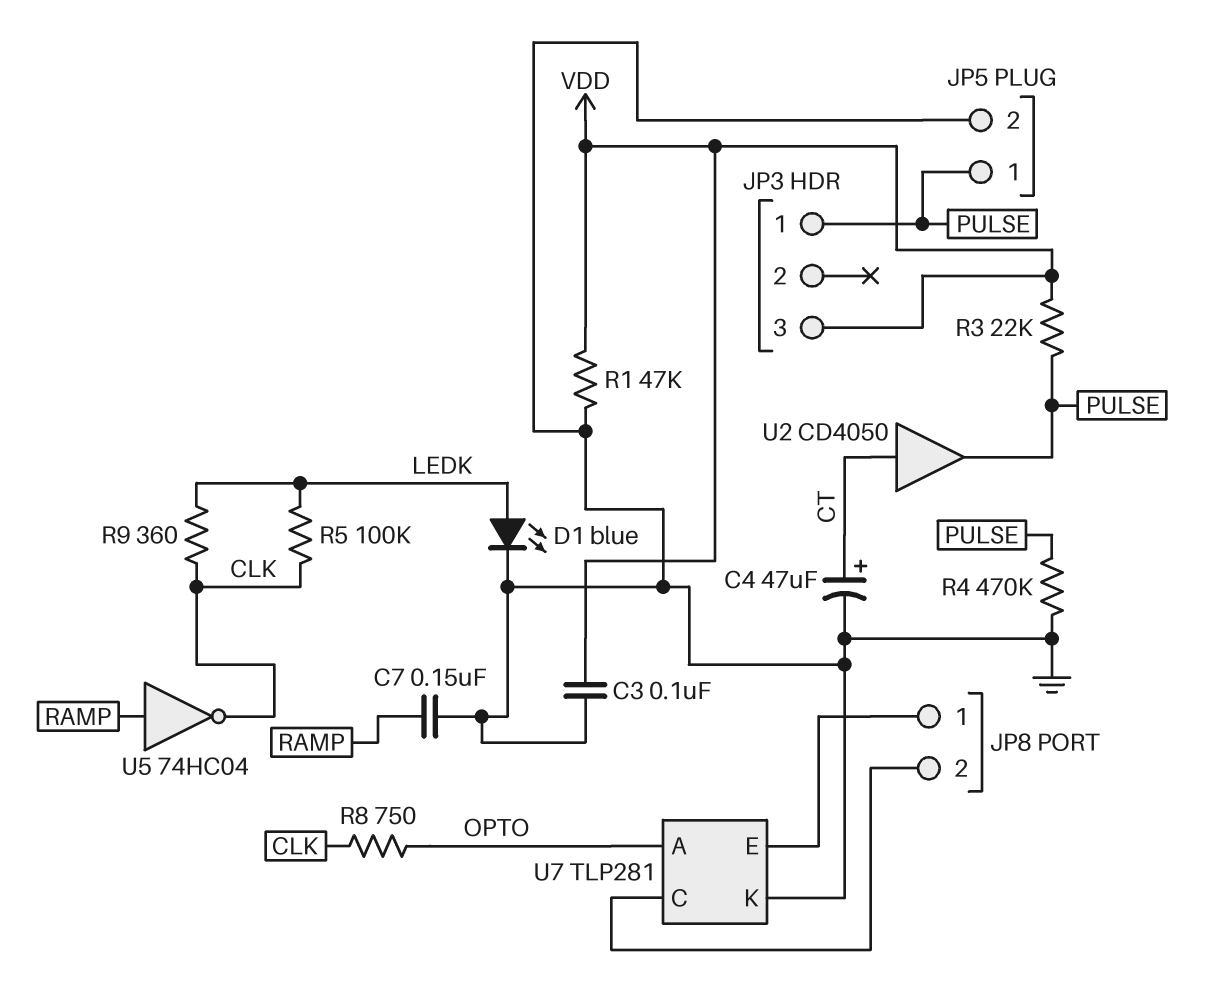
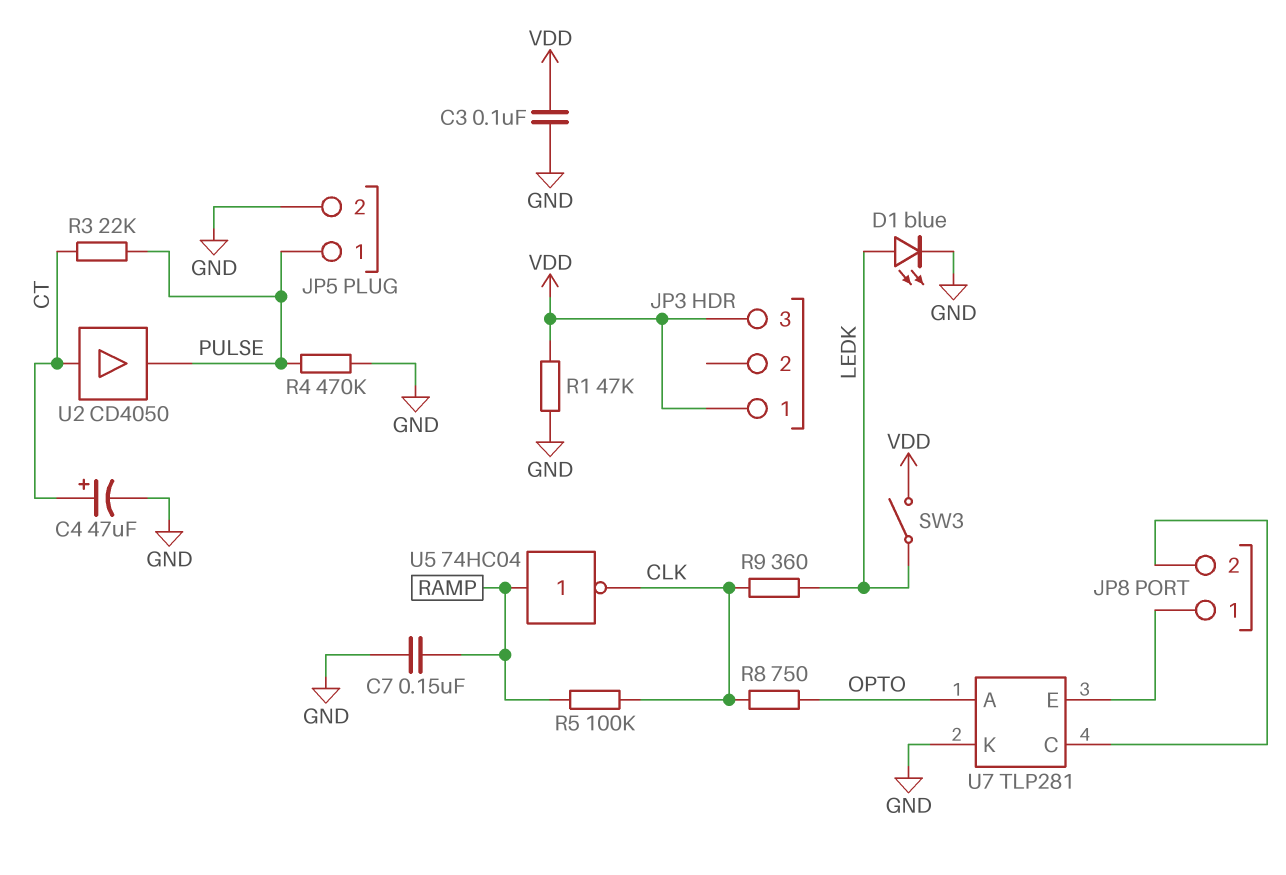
JP3 pin 1: PULSE -> VDD
R3: 22k (PULSE, VDD) -> 22k (CT, PULSE)
R5: 100k (CLK, LEDK) -> 100k (CLK, RAMP)
SW3: none -> switch (LEDK, VDD)

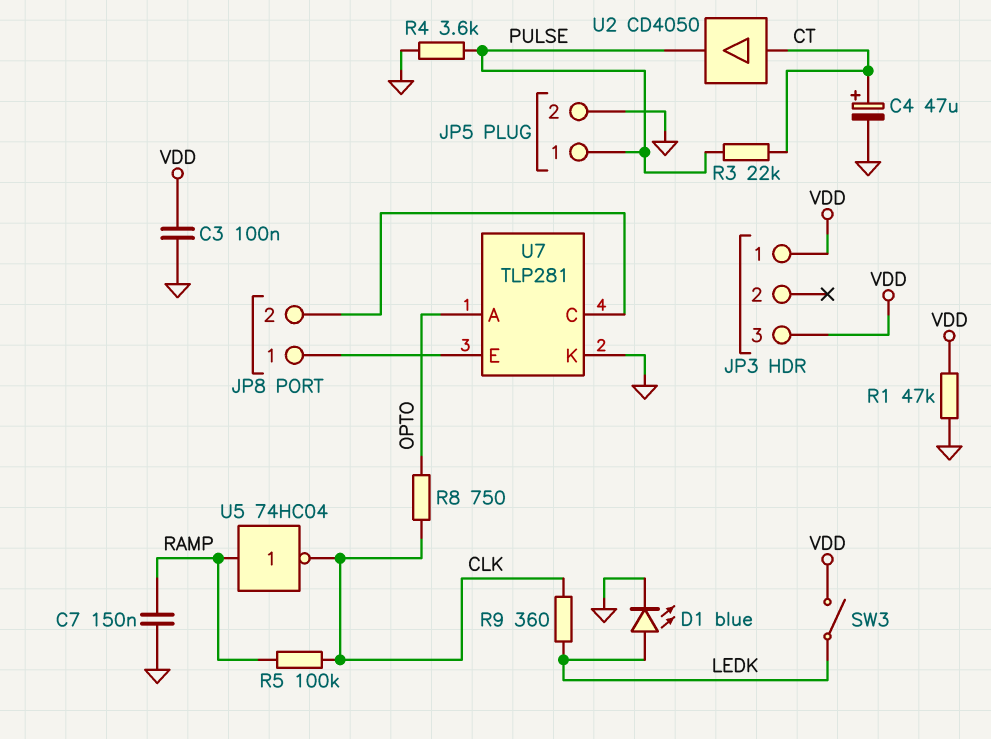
R4: 470k (GND, PULSE) -> 3.6k (GND, PULSE)

